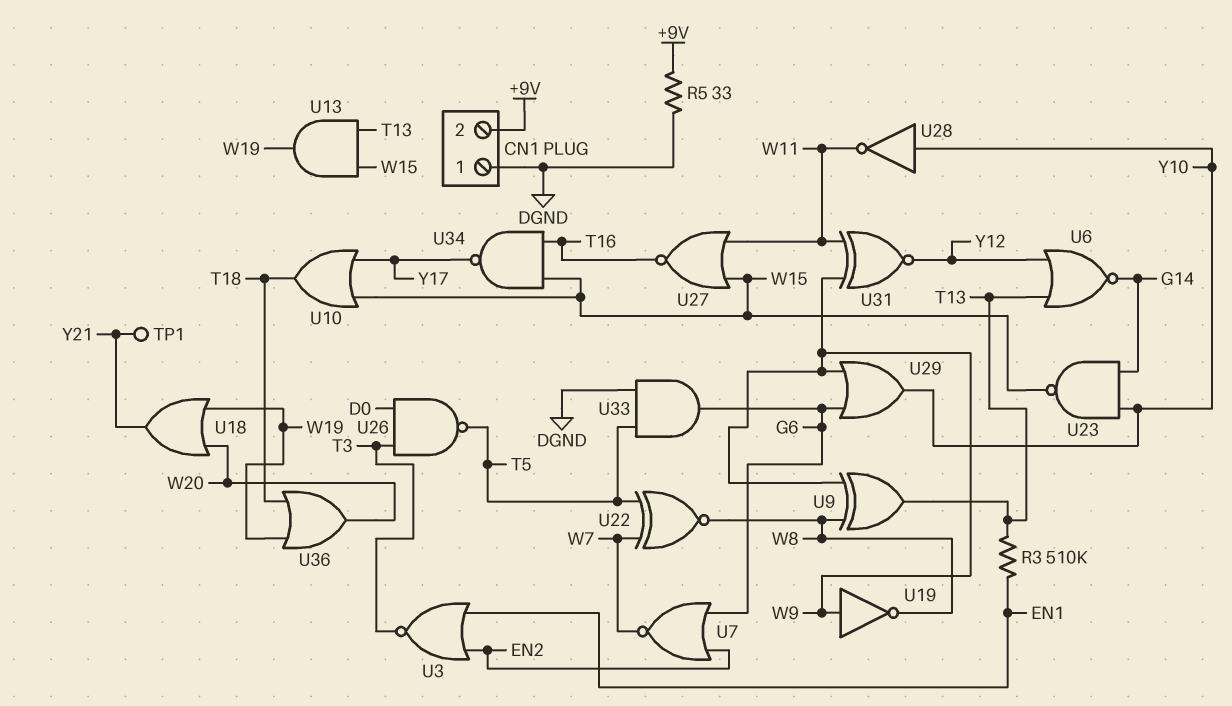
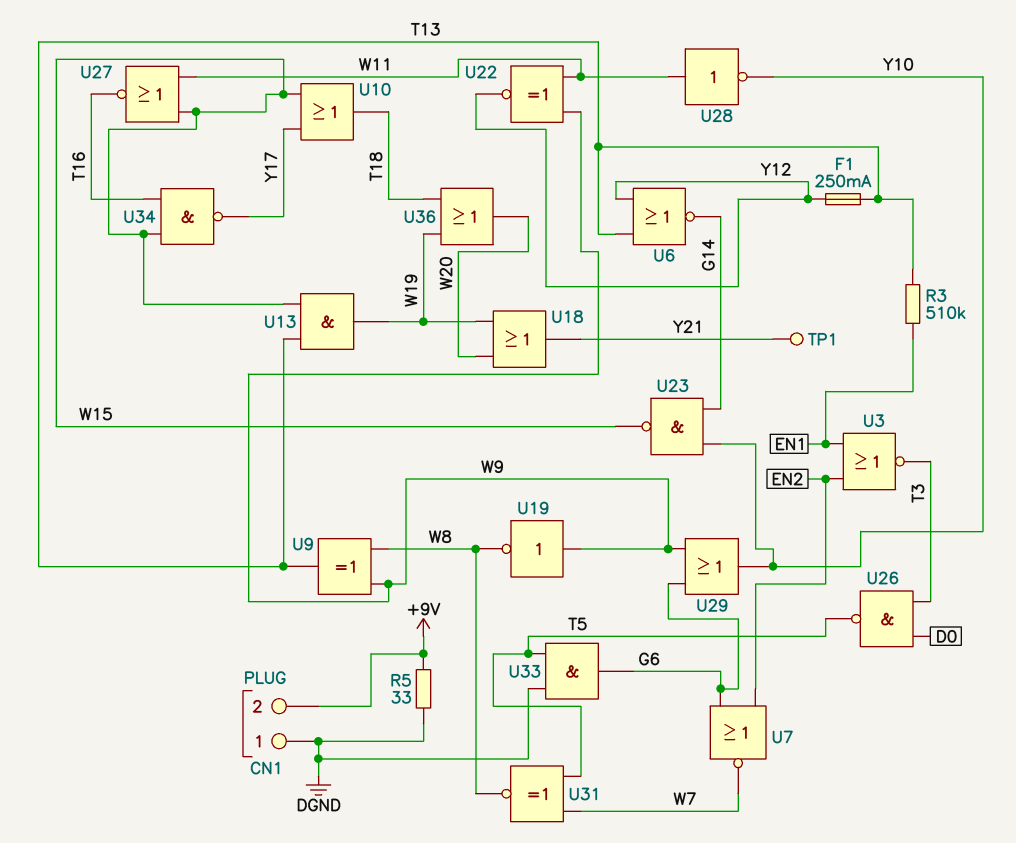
F1: none -> 250mA (T13, Y12)
U22: XNOR (in T5, in W7, out W8) -> XNOR (in W9, in W11, out Y12)
U28: NOT (in Y10, out W11) -> NOT (in W11, out Y10)
U31: XNOR (in W9, in W11, out Y12) -> XNOR (in T5, in W7, out W8)

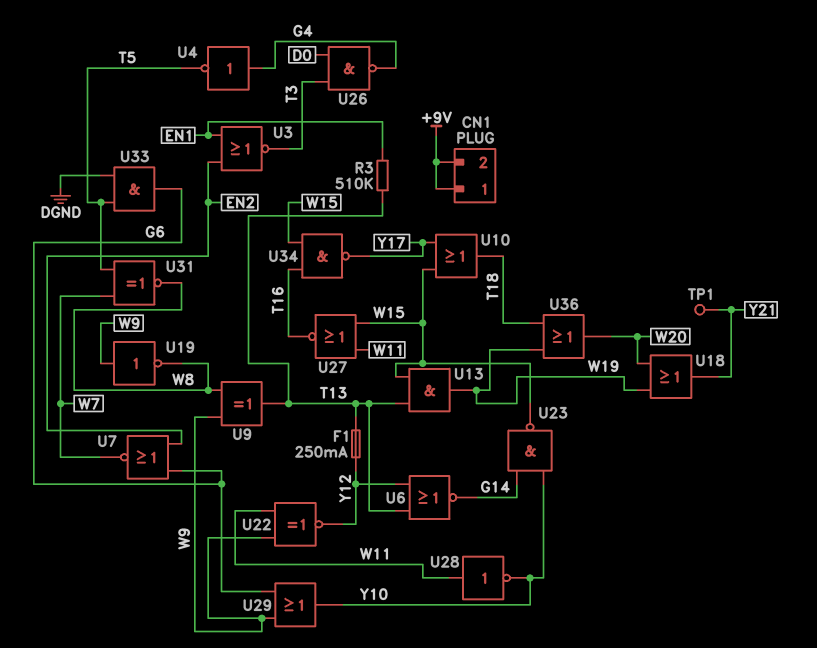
CN1 pin 1: DGND -> +9V
R5: 33 (+9V, DGND) -> none
U4: none -> NOT (in G4, out T5)
U26: NAND (in D0, in T3, out T5) -> NAND (in D0, in T3, out G4)

